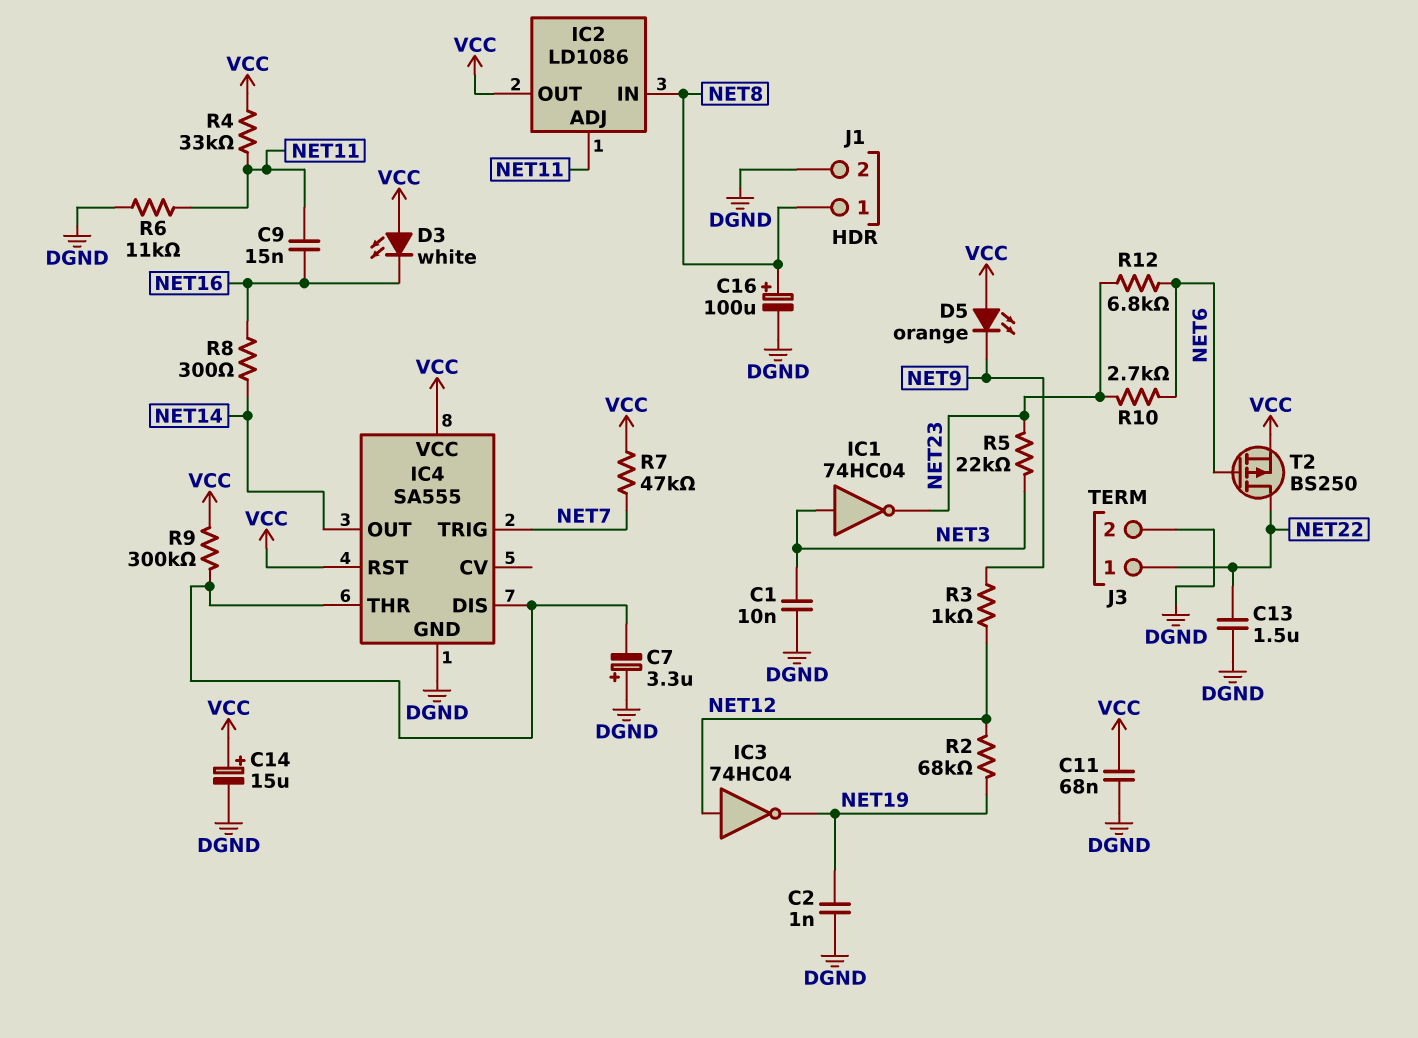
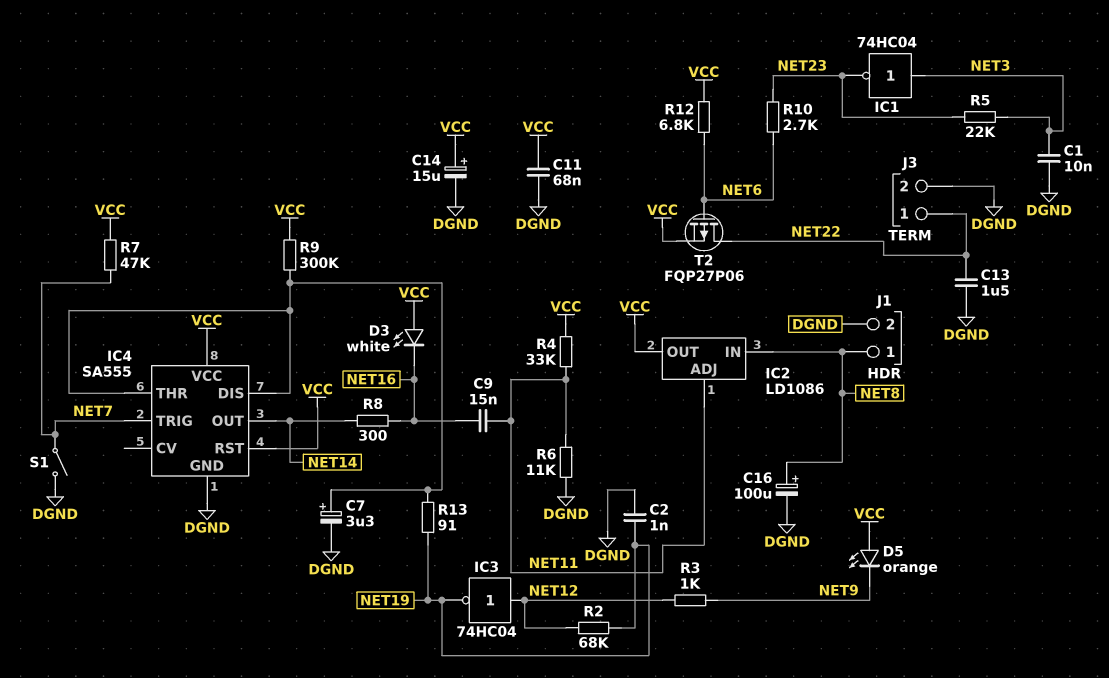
C7: 3.3uF (plus DGND, minus IC4/DIS) -> 3.3uF (plus IC4/DIS, minus DGND)
R12: 6.8k (NET6, NET23) -> 6.8k (NET6, VCC)
R13: none -> 91 (IC4/DIS, NET19)
S1: none -> switch (DGND, NET7)
T2: PMOS BS250 (G NET6, D NET22, S VCC) -> PMOS FQP27P06 (G NET6, D NET22, S VCC)

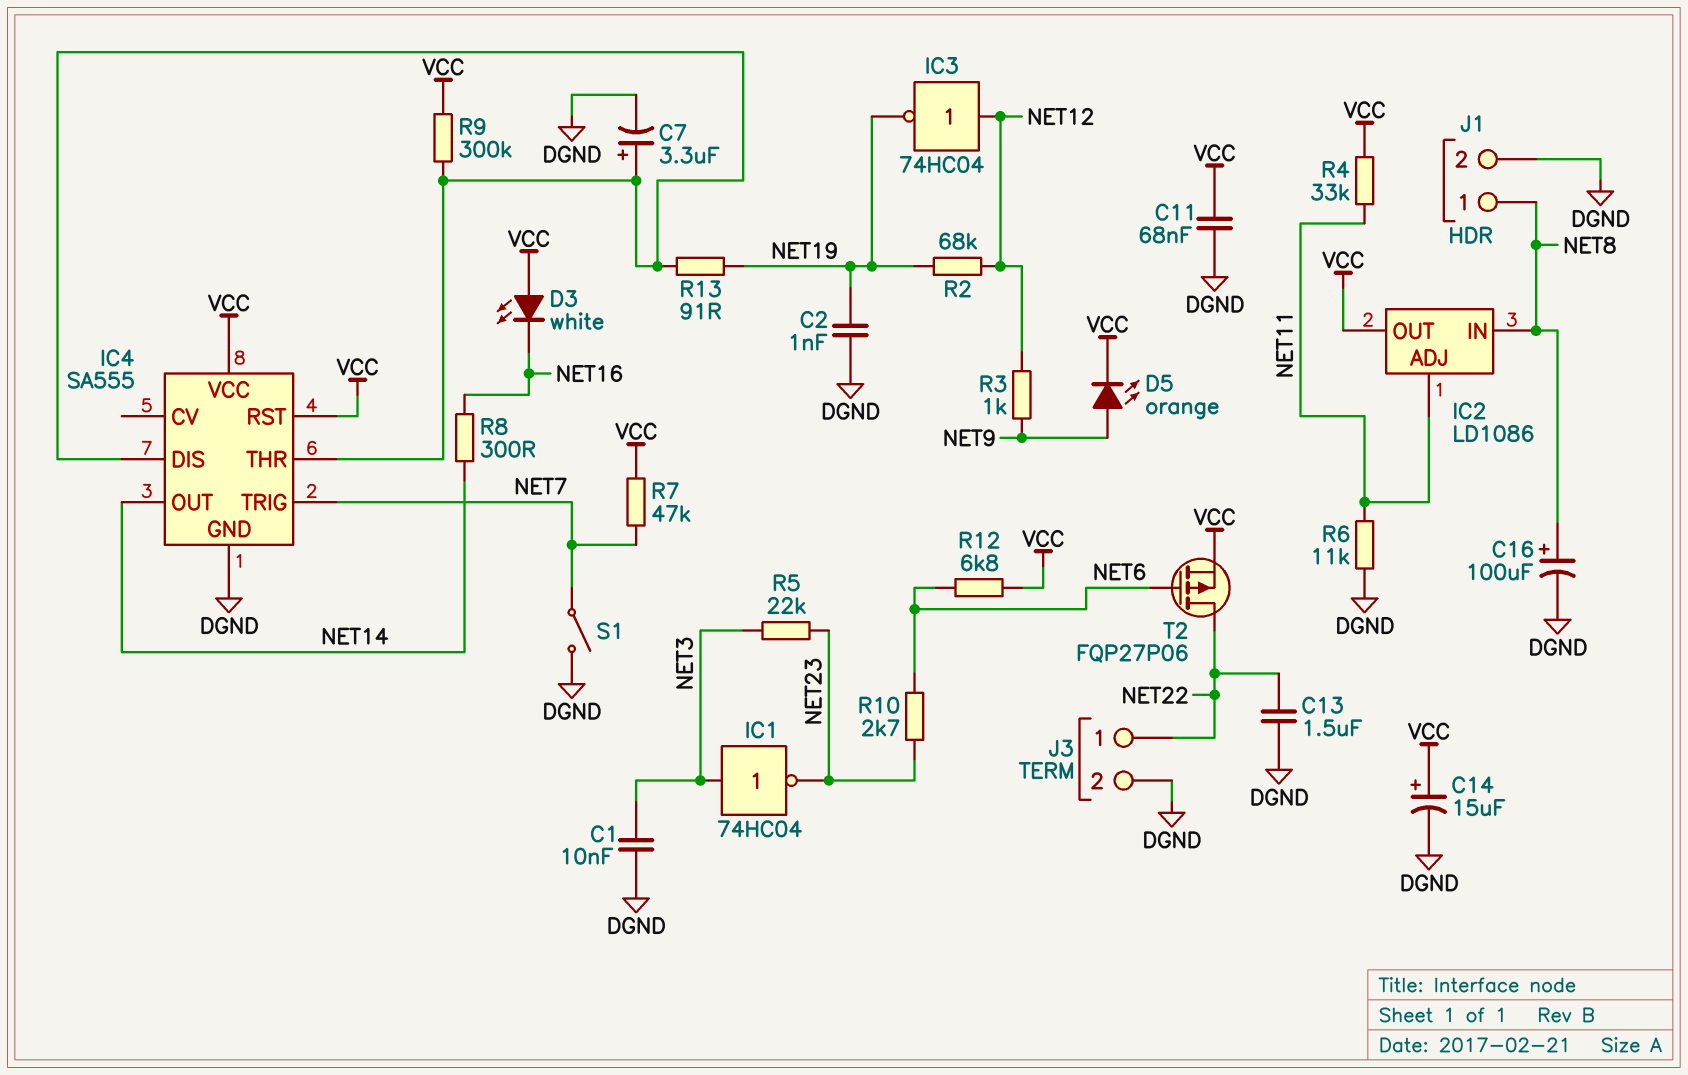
C9: 15nF (NET11, NET16) -> none
D5: LED orange (A VCC, K NET9) -> LED orange (A NET9, K VCC)

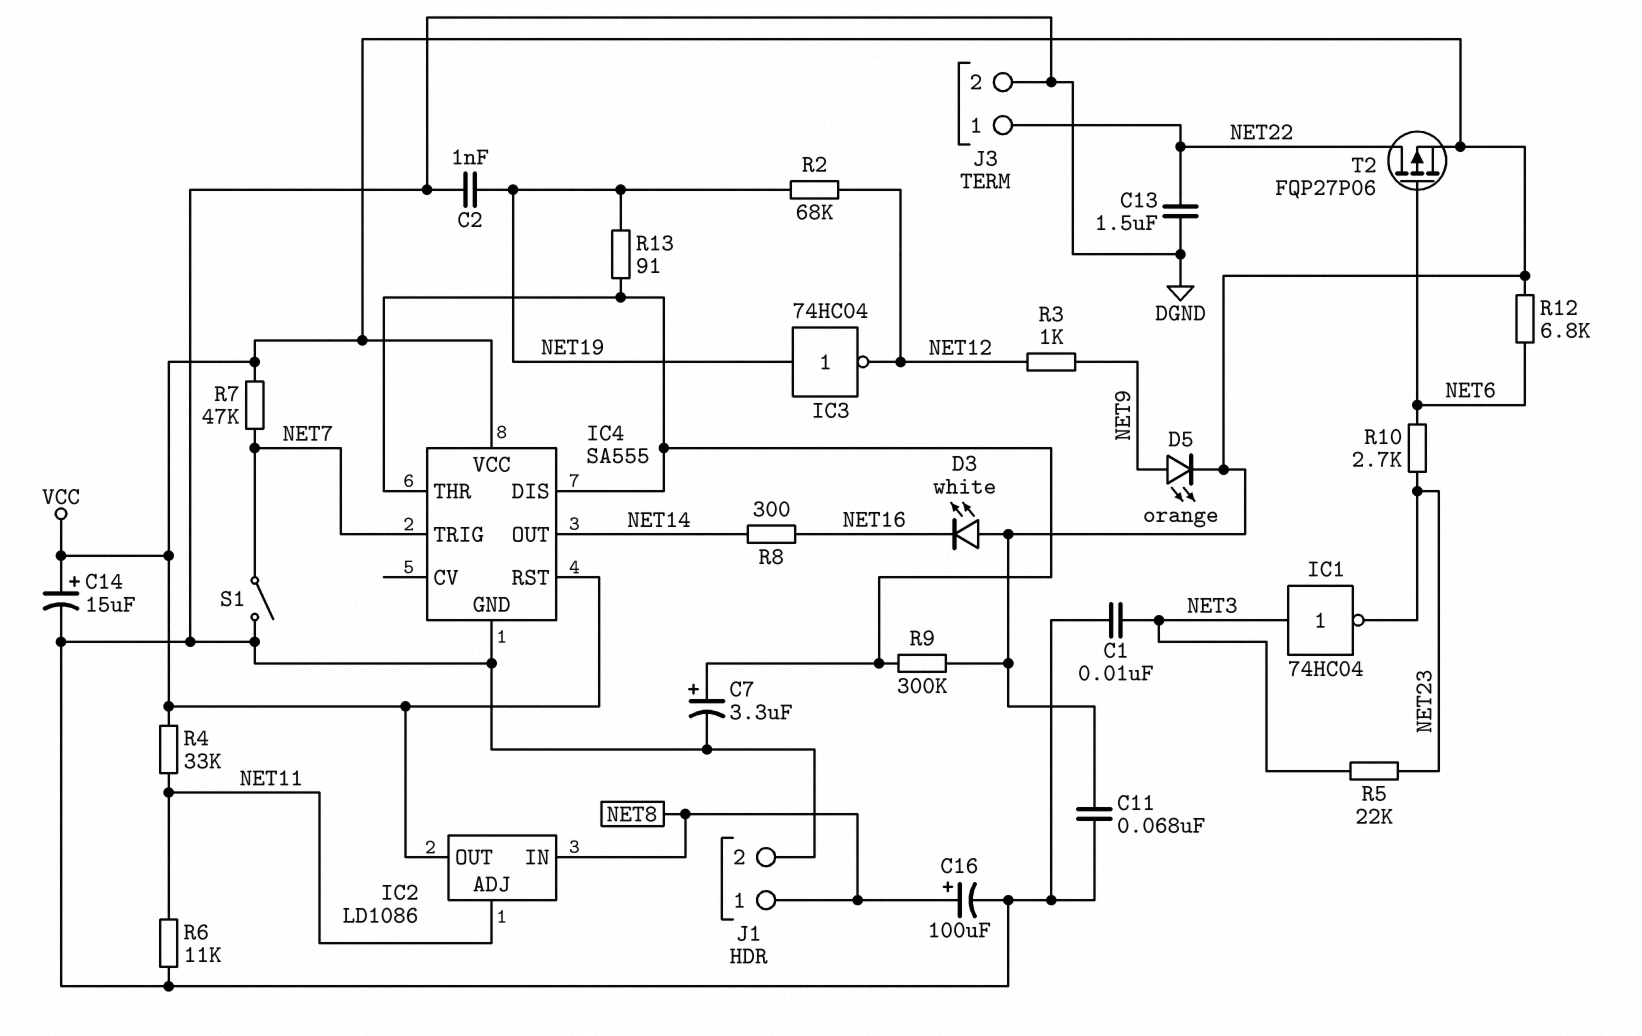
IC3: NOT 74HC04 (in NET12, out NET19) -> NOT 74HC04 (in NET19, out NET12)

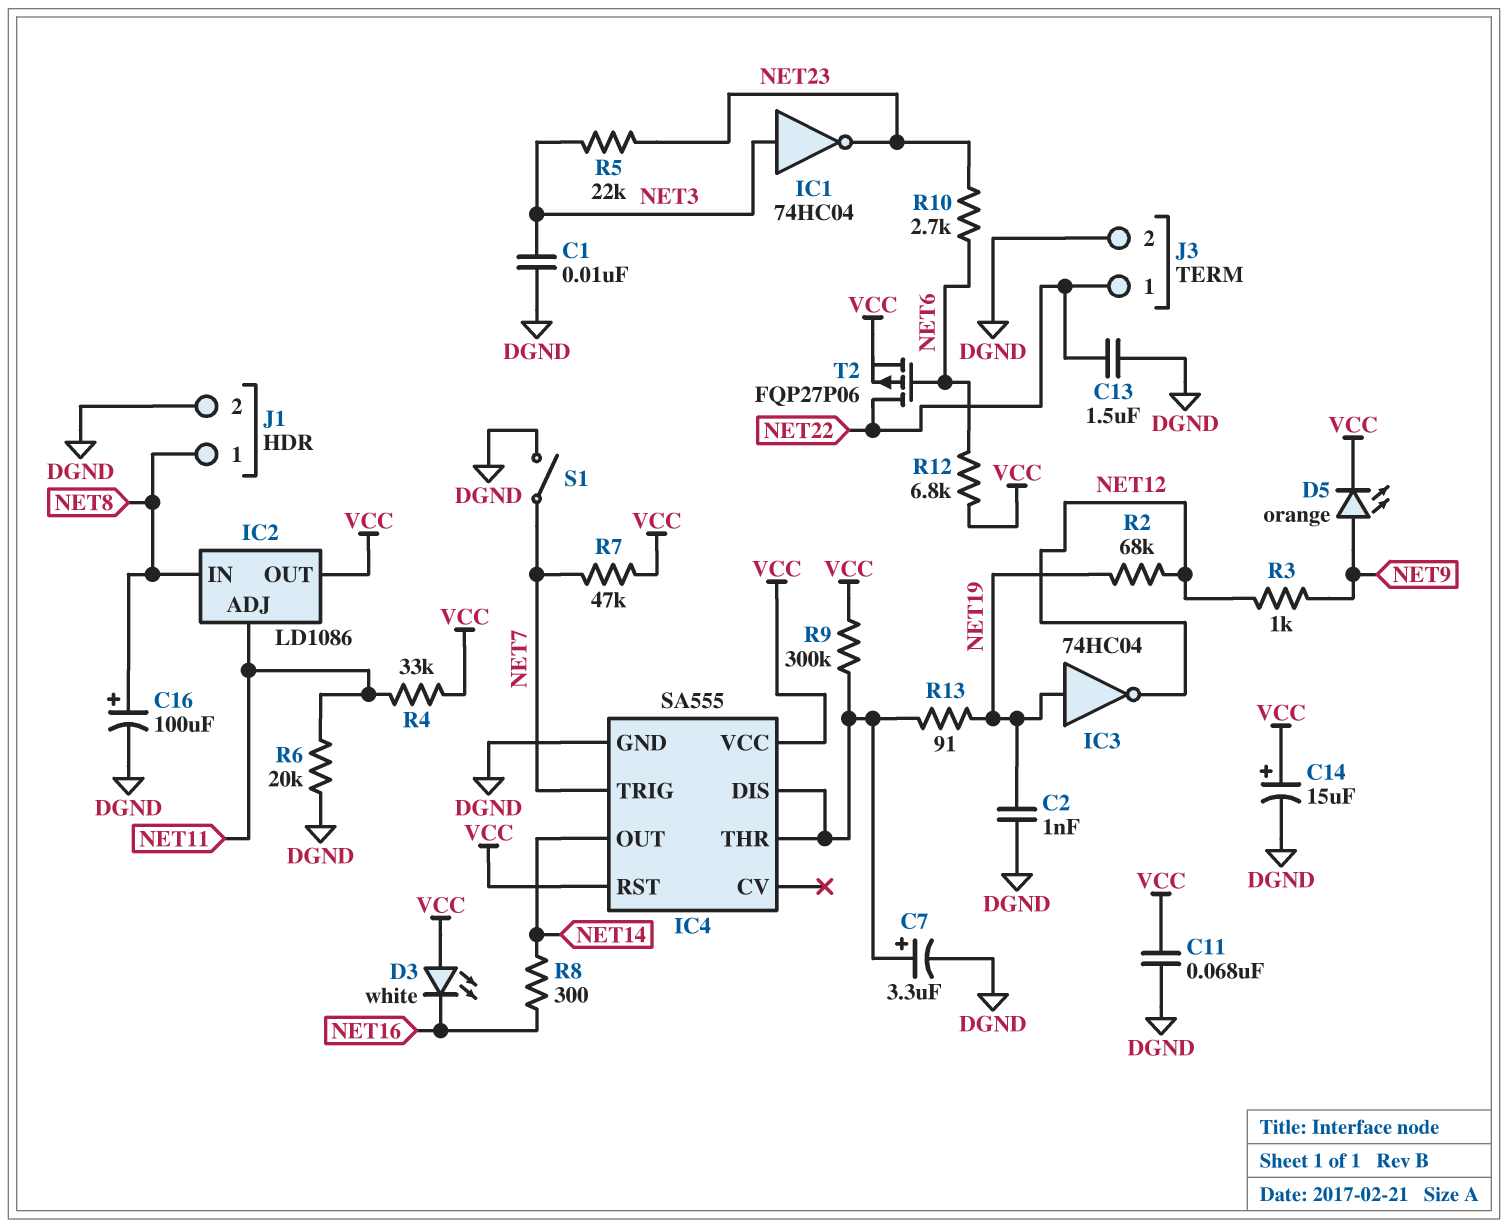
R6: 11k (DGND, NET11) -> 20k (DGND, NET11)

